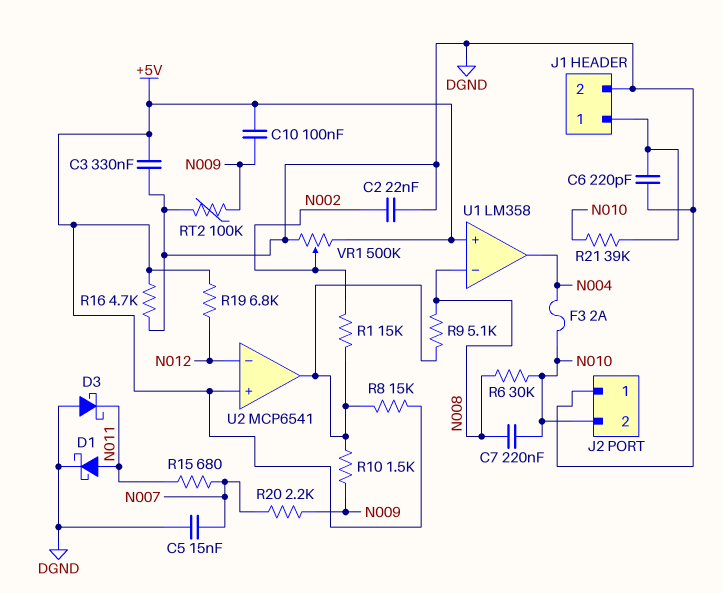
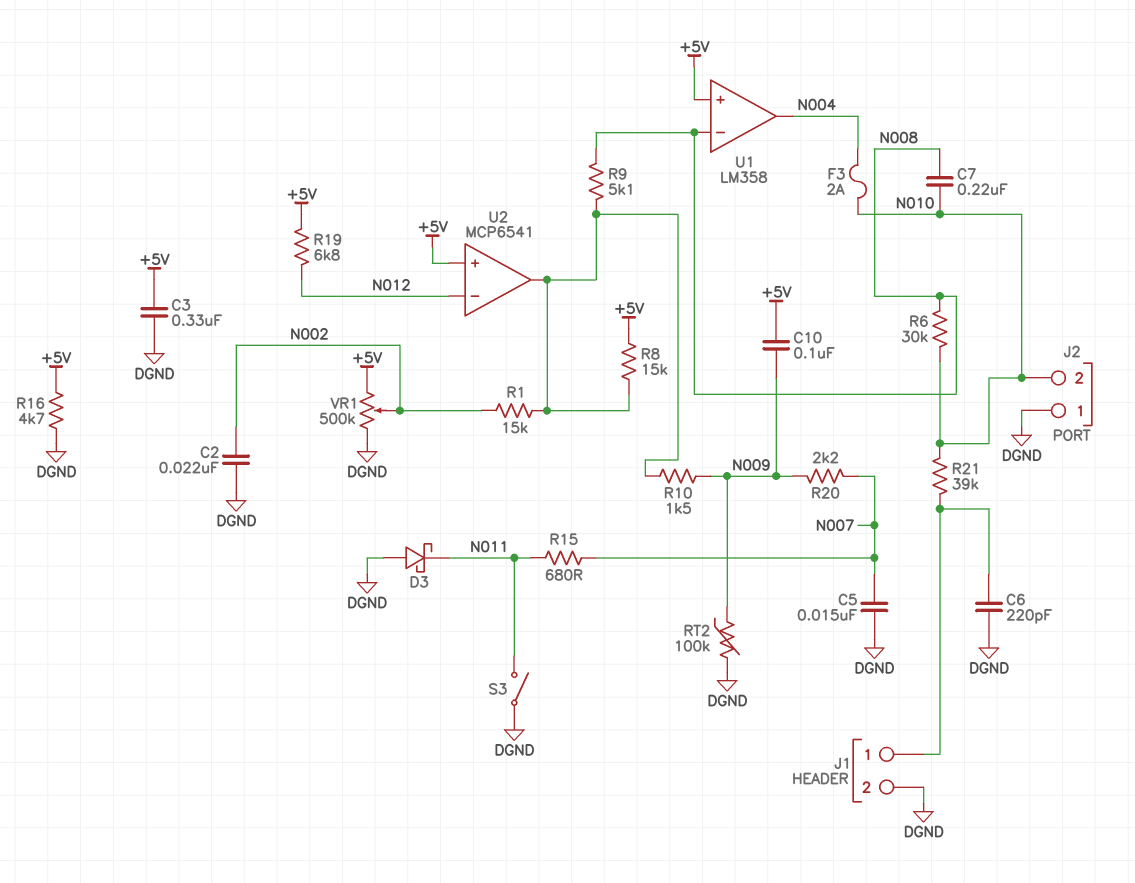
D1: schottky (A N011, K DGND) -> none
S3: none -> switch (DGND, N011)

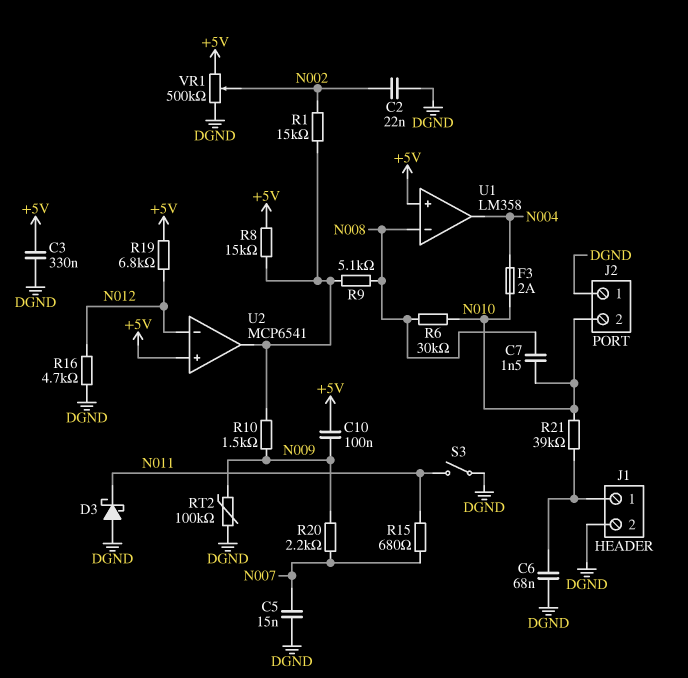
C6: 220pF (DGND, J1/1) -> 68nF (DGND, J1/1)
C7: 220nF (N008, N010) -> 1.5nF (N008, N010)
R16: 4.7k (+5V, DGND) -> 4.7k (DGND, N012)

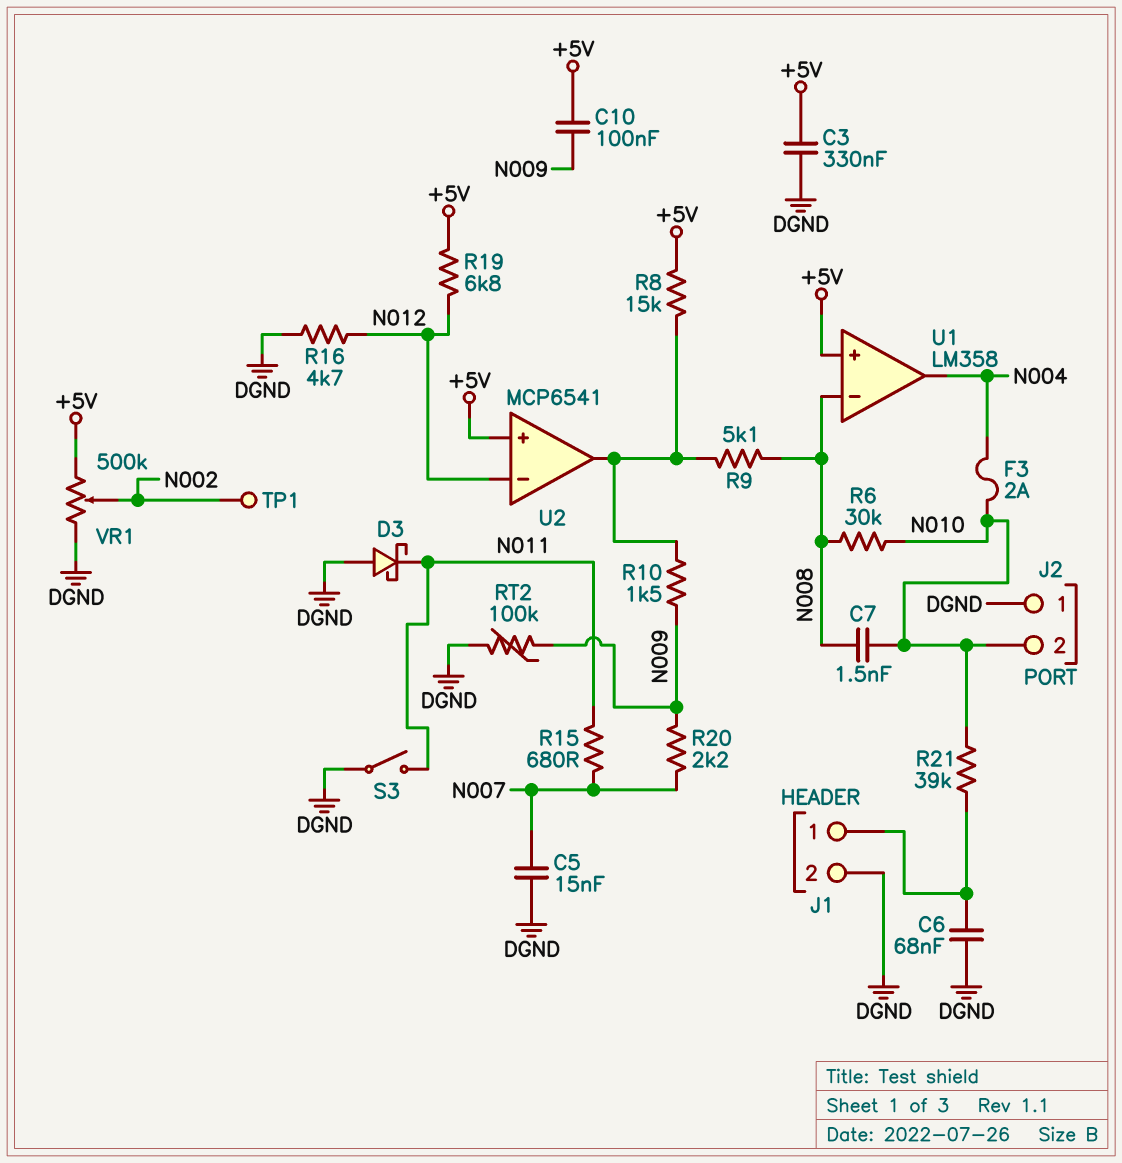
C2: 22nF (DGND, N002) -> none
R1: 15k (N002, U2/out) -> none
TP1: none -> test point (N002)

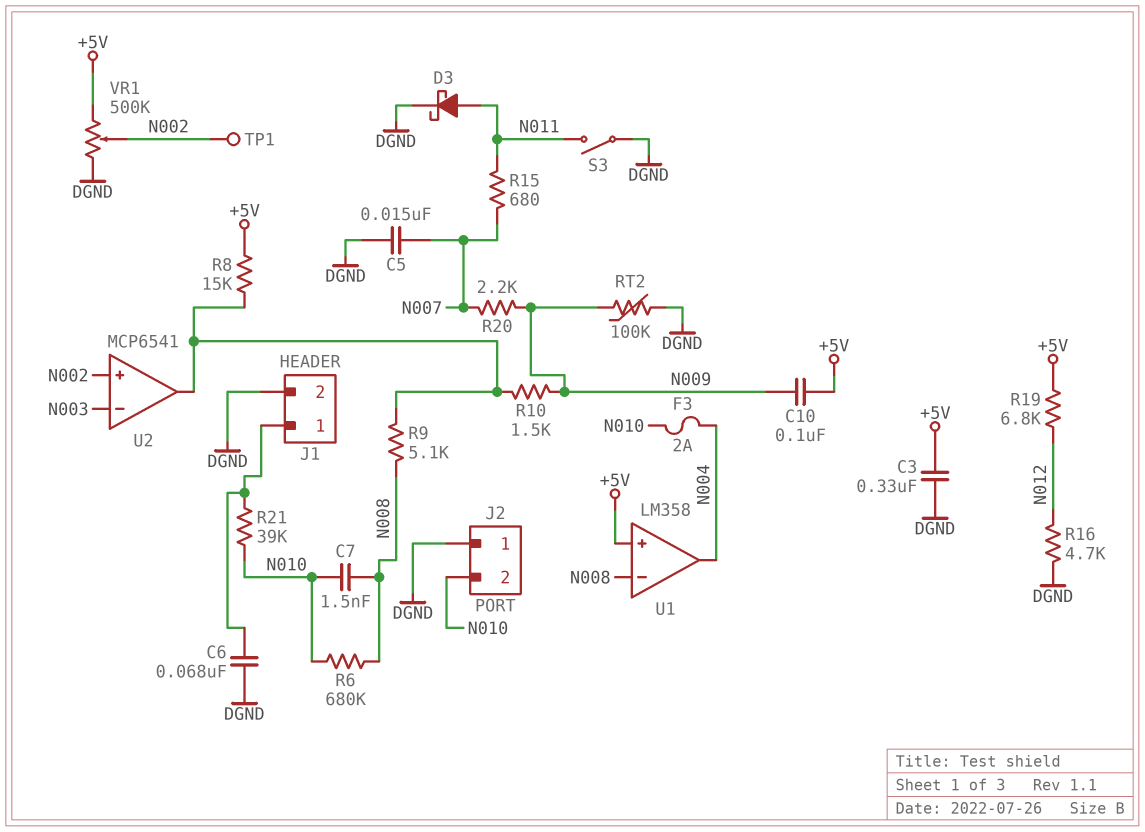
D3: schottky (A DGND, K N011) -> schottky (A N011, K DGND)
R6: 30k (N008, N010) -> 680k (N008, N010)
U2 pin in+: +5V -> N002
U2 pin in-: N012 -> N003

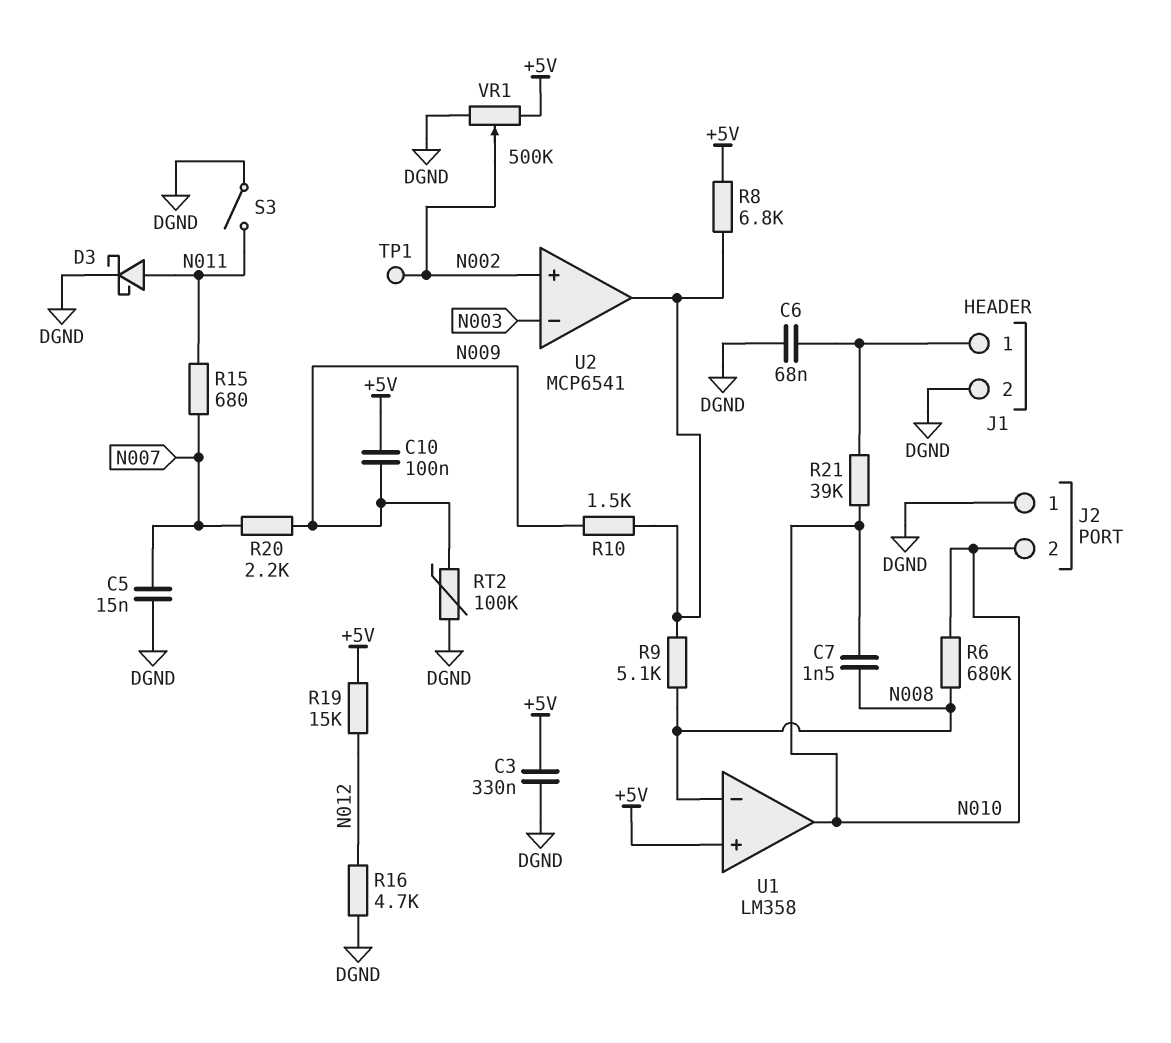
F3: 2A (N004, N010) -> none
R8: 15k (+5V, U2/out) -> 6.8k (+5V, U2/out)
R19: 6.8k (+5V, N012) -> 15k (+5V, N012)
U1 pin out: N004 -> N010

